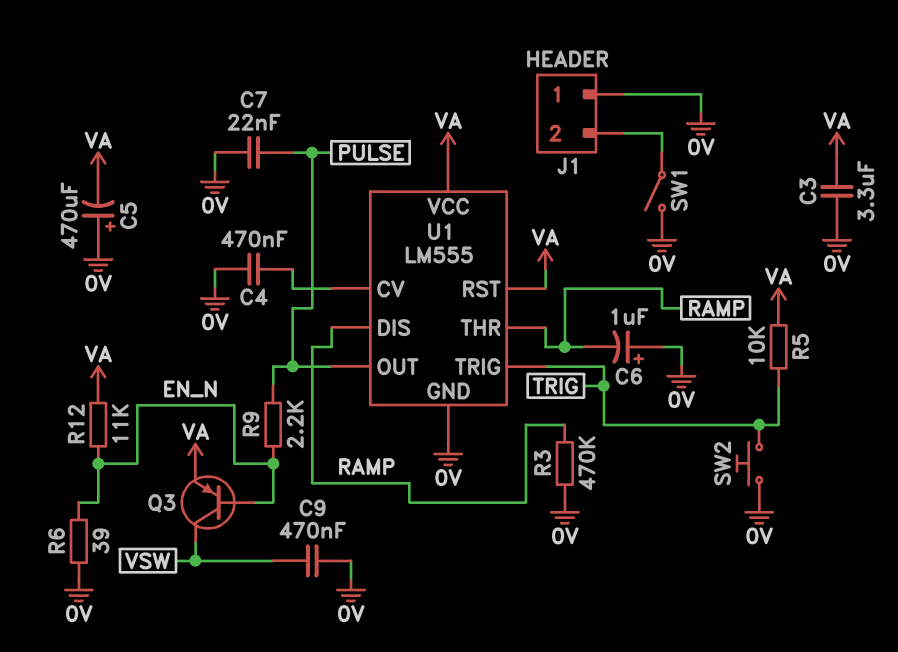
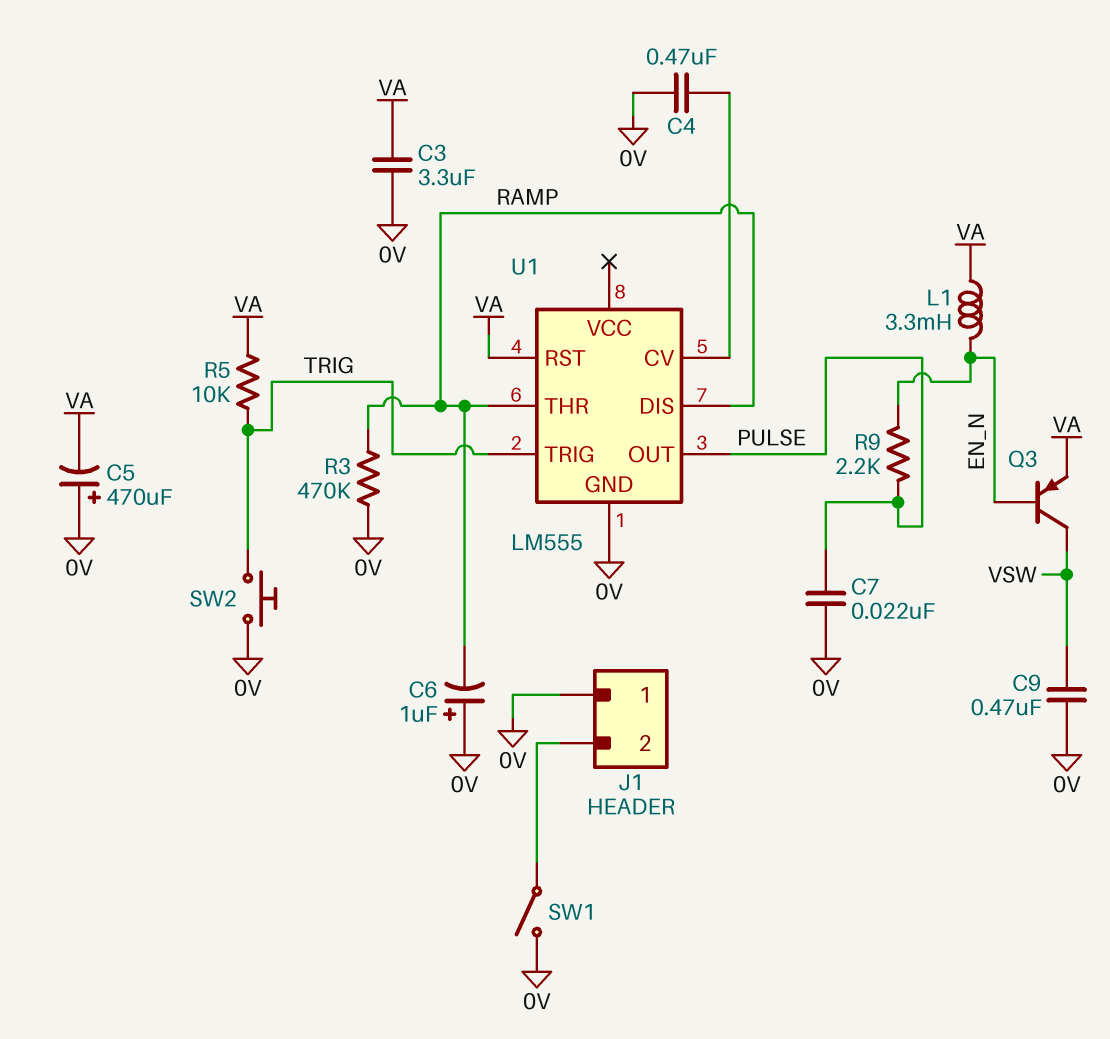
L1: none -> 3.3mH (EN_N, VA)
R6: 39 (0V, EN_N) -> none
R12: 11k (EN_N, VA) -> none
U1 pin VCC: VA -> none

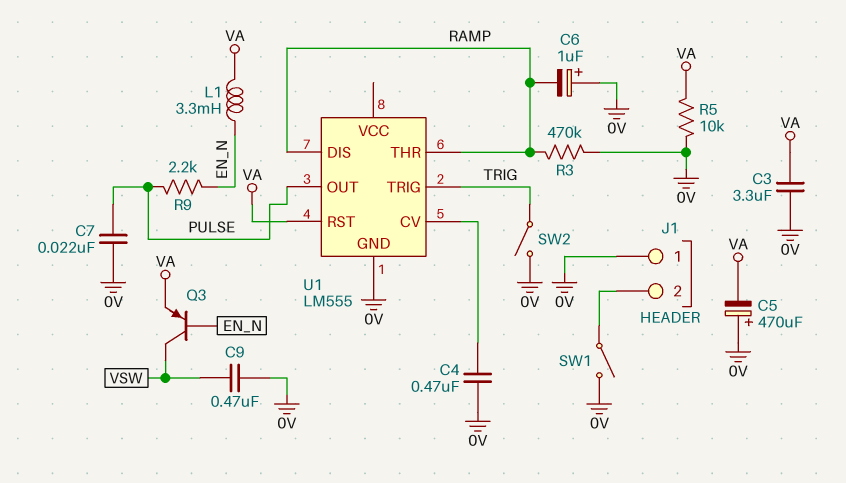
R5: 10k (TRIG, VA) -> 10k (0V, VA)
SW2: button (0V, TRIG) -> switch (0V, TRIG)

